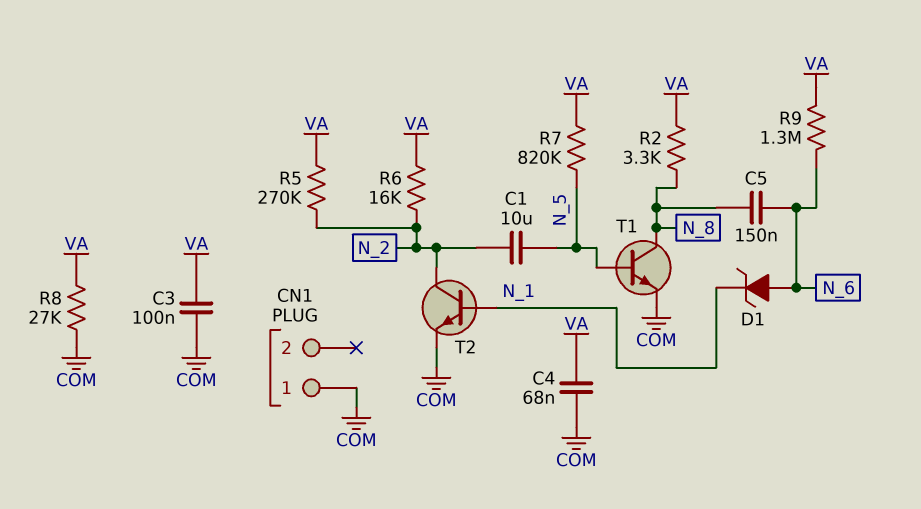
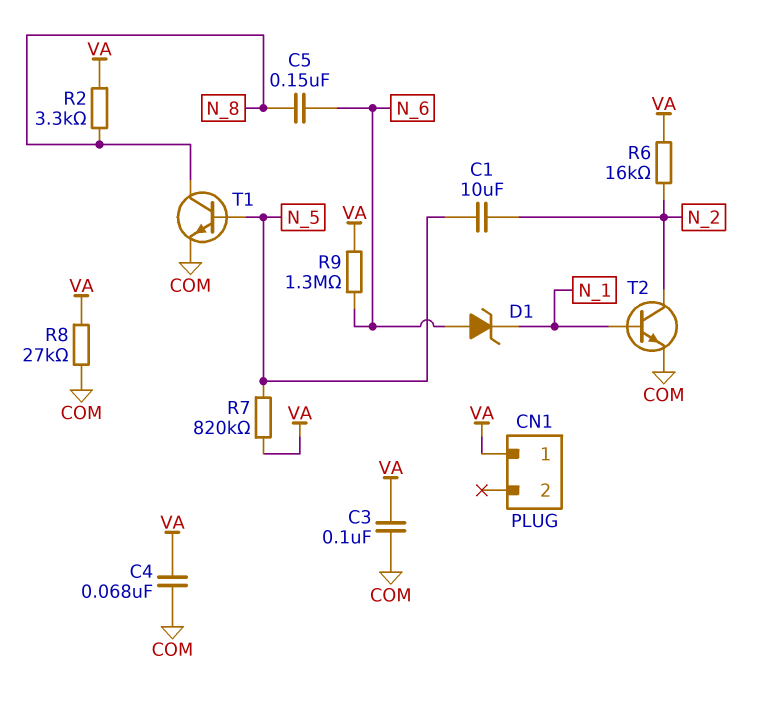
CN1 pin 1: COM -> VA
R5: 270k (N_2, VA) -> none

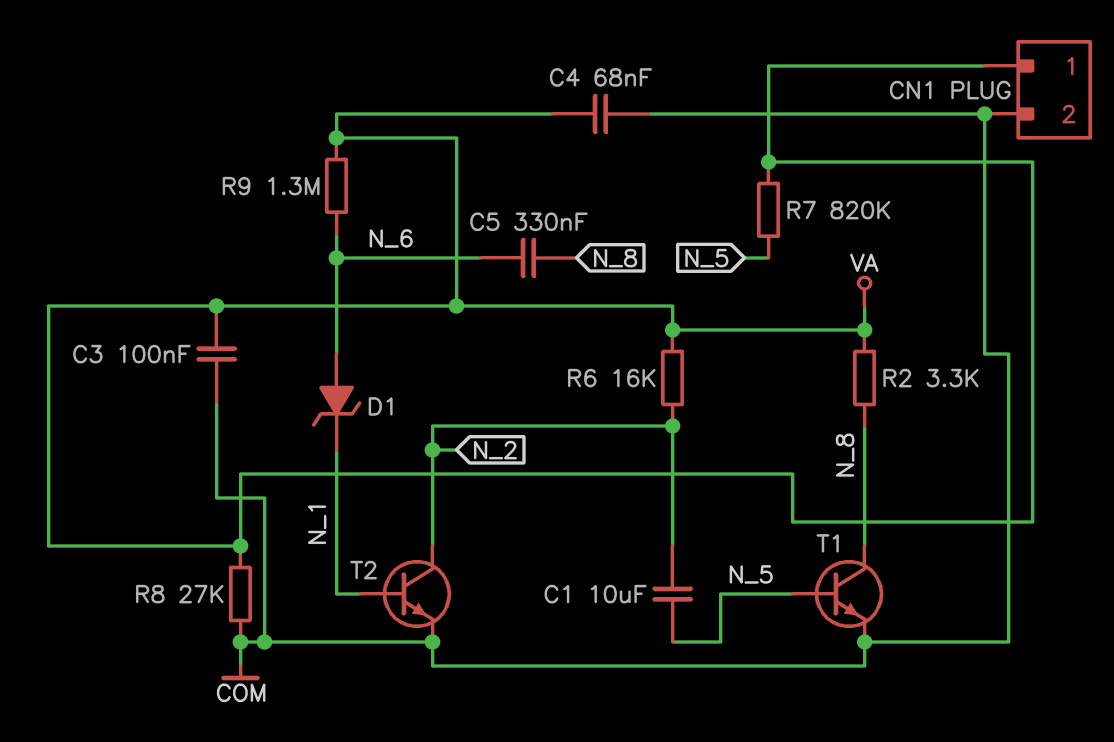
C5: 150nF (N_6, N_8) -> 330nF (N_6, N_8)
CN1 pin 2: none -> COM

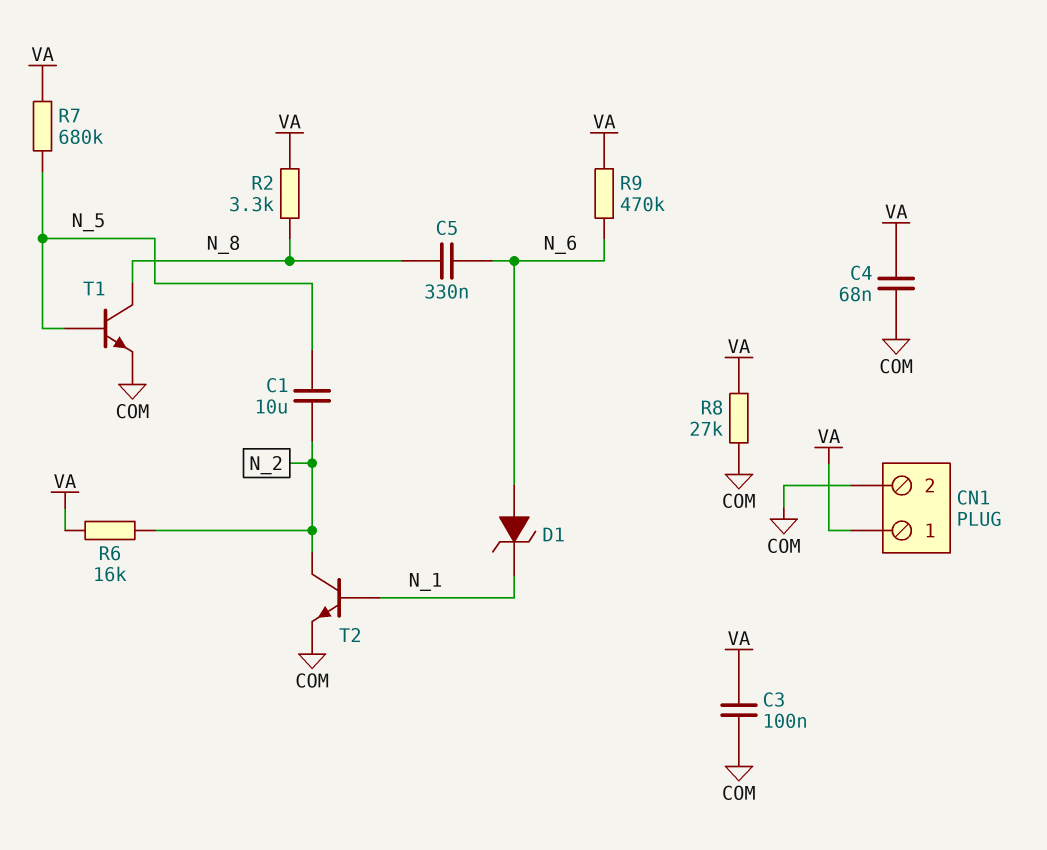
R7: 820k (N_5, VA) -> 680k (N_5, VA)
R9: 1.3M (N_6, VA) -> 470k (N_6, VA)

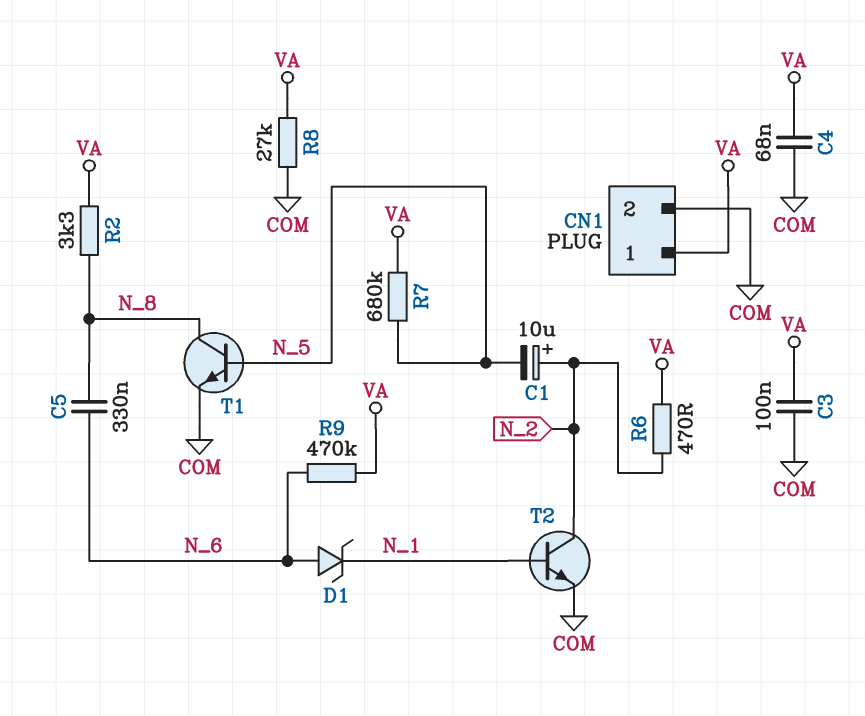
C1: 10uF (N_2, N_5) -> 10uF (plus N_2, minus N_5)
R6: 16k (N_2, VA) -> 470 (N_2, VA)

